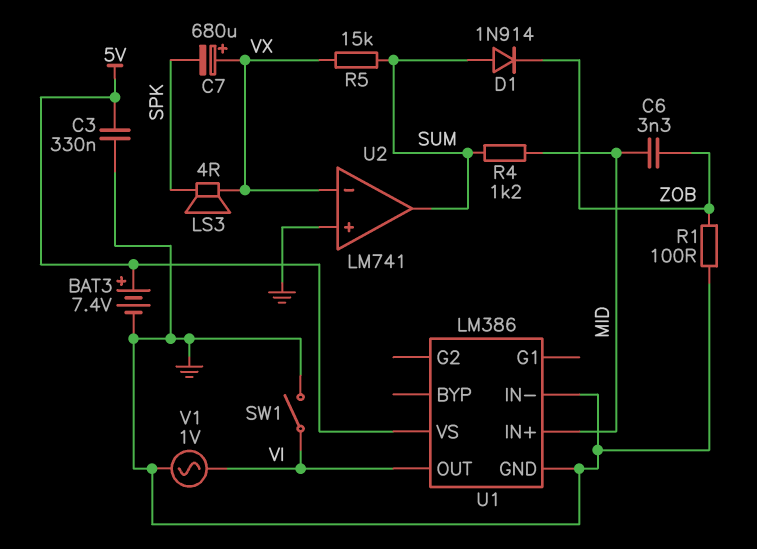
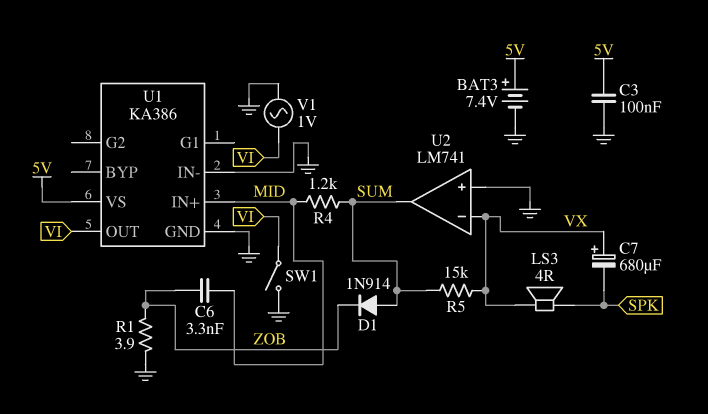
C3: 330nF (5V, GND) -> 100nF (5V, GND)
R1: 100 (GND, ZOB) -> 3.9 (GND, ZOB)
U1: LM386 -> KA386

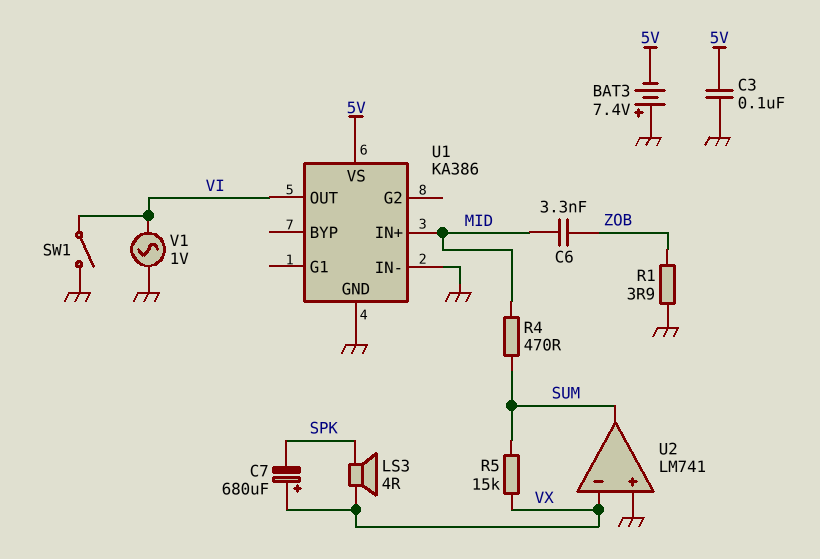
BAT3: 7.4V (plus 5V, minus GND) -> 7.4V (plus GND, minus 5V)
D1: diode 1N914 (A SUM, K ZOB) -> none
R4: 1.2k (MID, SUM) -> 470 (MID, SUM)

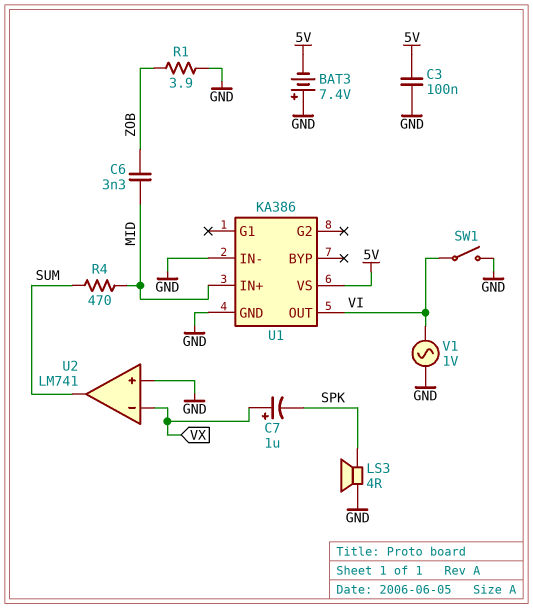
C7: 680uF (plus VX, minus SPK) -> 1uF (plus VX, minus SPK)
LS3: speaker 4R (SPK, VX) -> speaker 4R (GND, SPK)
R5: 15k (SUM, VX) -> none

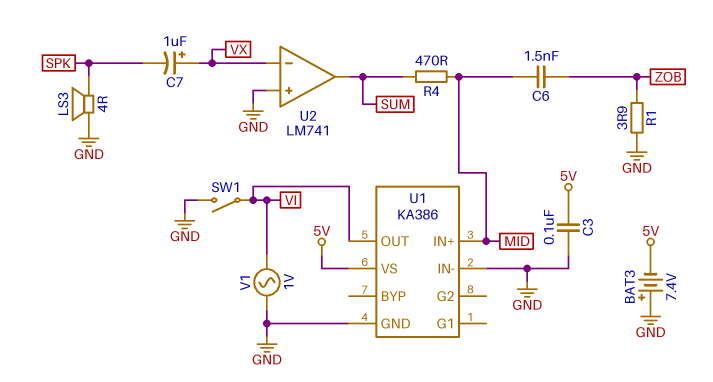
C6: 3.3nF (MID, ZOB) -> 1.5nF (MID, ZOB)

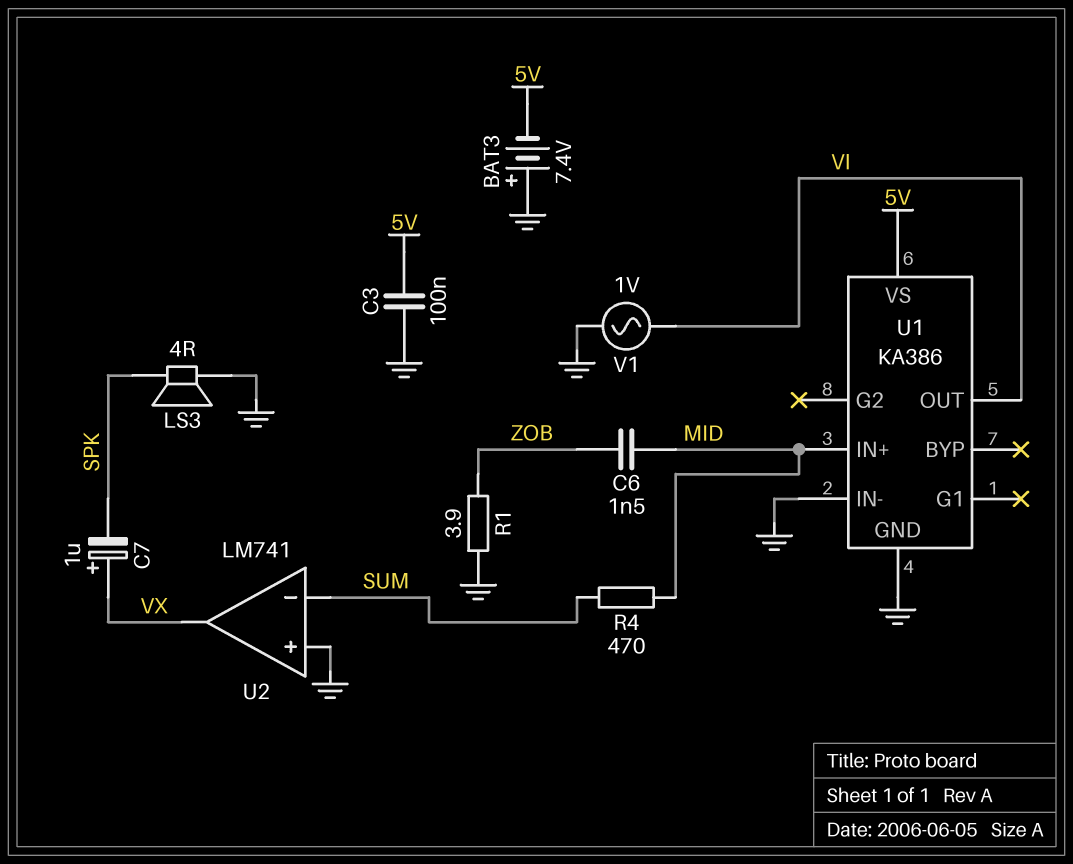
SW1: switch (GND, VI) -> none
U2 pin in-: VX -> SUM
U2 pin out: SUM -> VX

